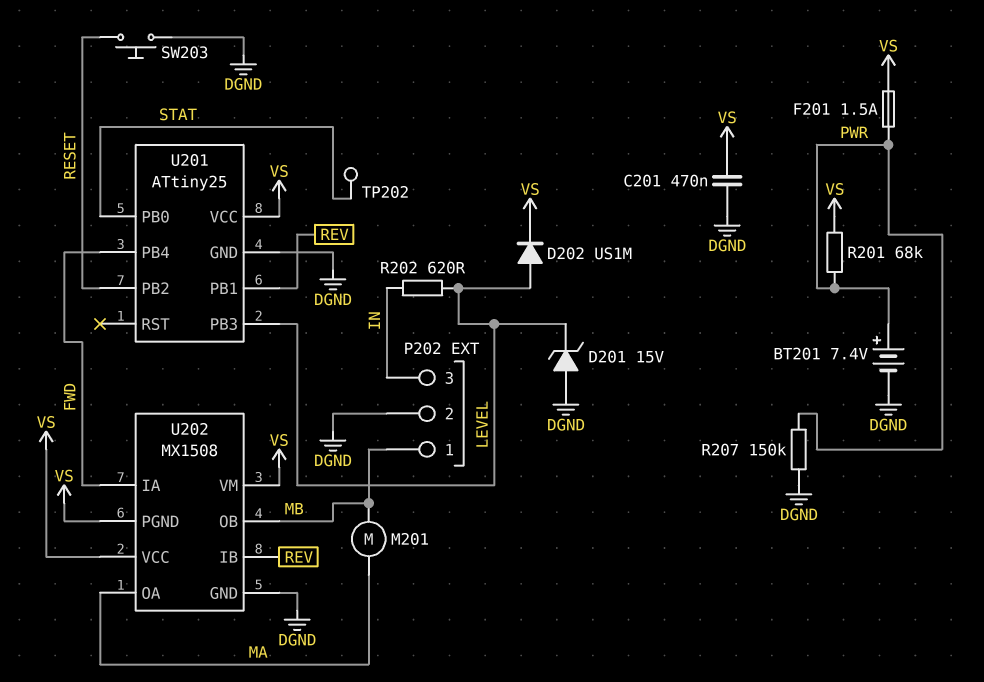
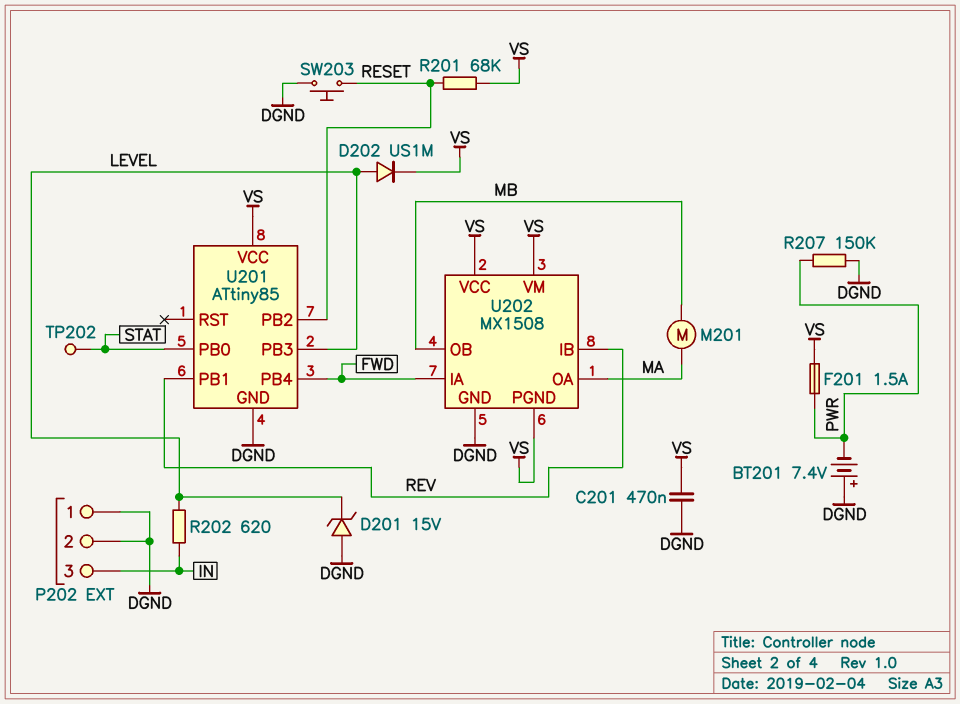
BT201: 7.4V (plus PWR, minus DGND) -> 7.4V (plus DGND, minus PWR)
P202 pin 1: MB -> DGND
R201: 68k (PWR, VS) -> 68k (RESET, VS)
U201: ATtiny25 -> ATtiny85

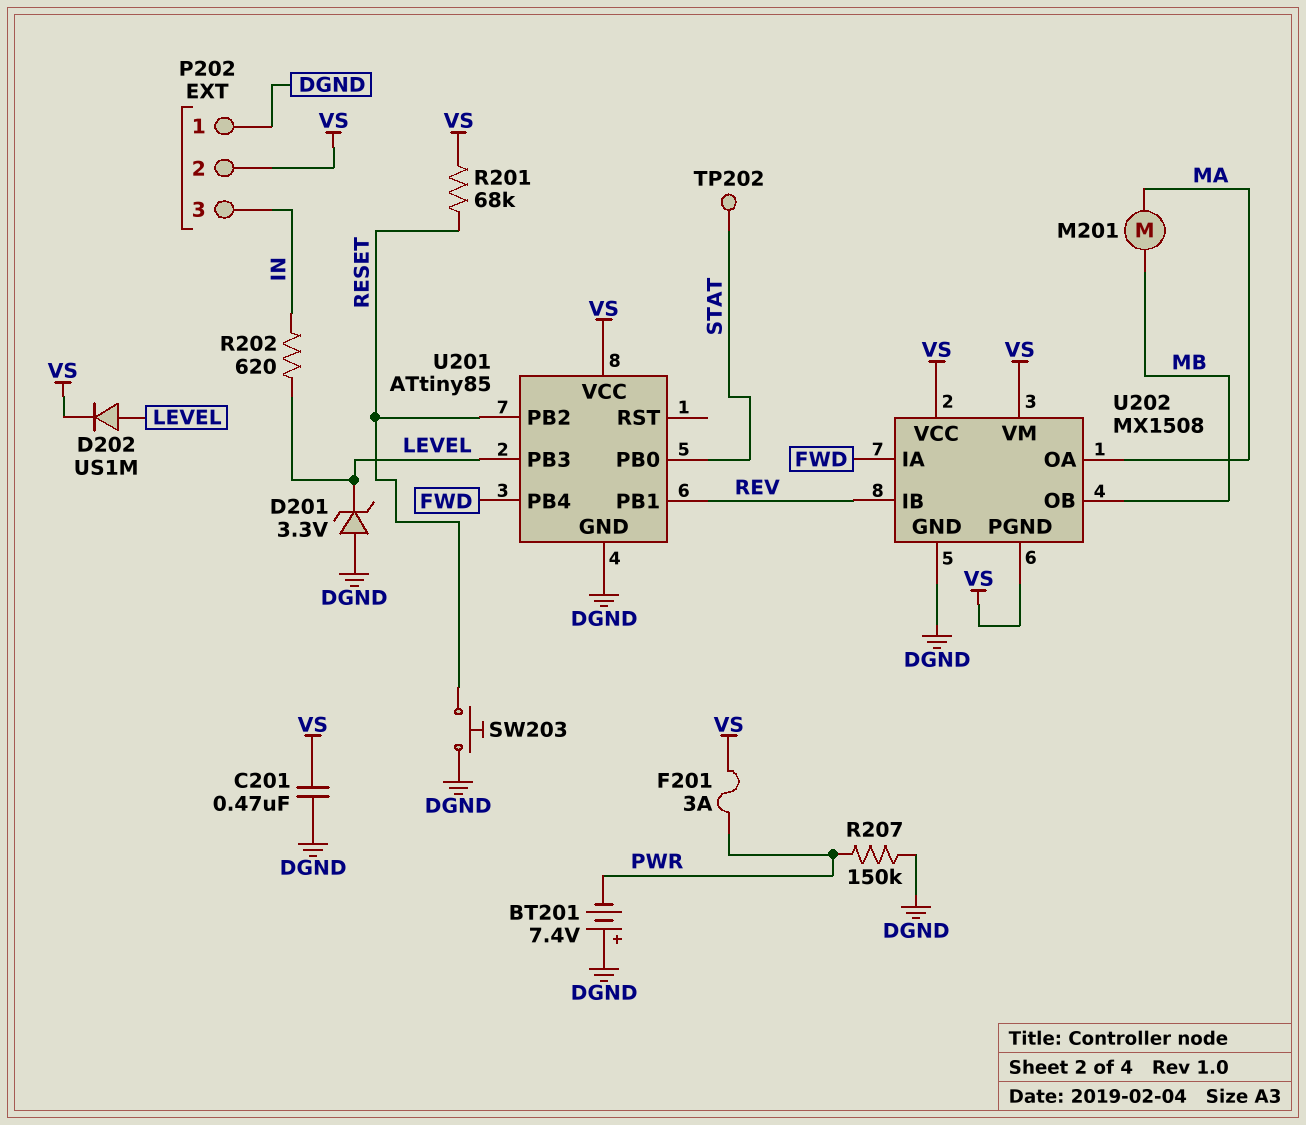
D201: zener 15V (A DGND, K LEVEL) -> zener 3.3V (A DGND, K LEVEL)
F201: 1.5A (PWR, VS) -> 3A (PWR, VS)
P202 pin 2: DGND -> VS

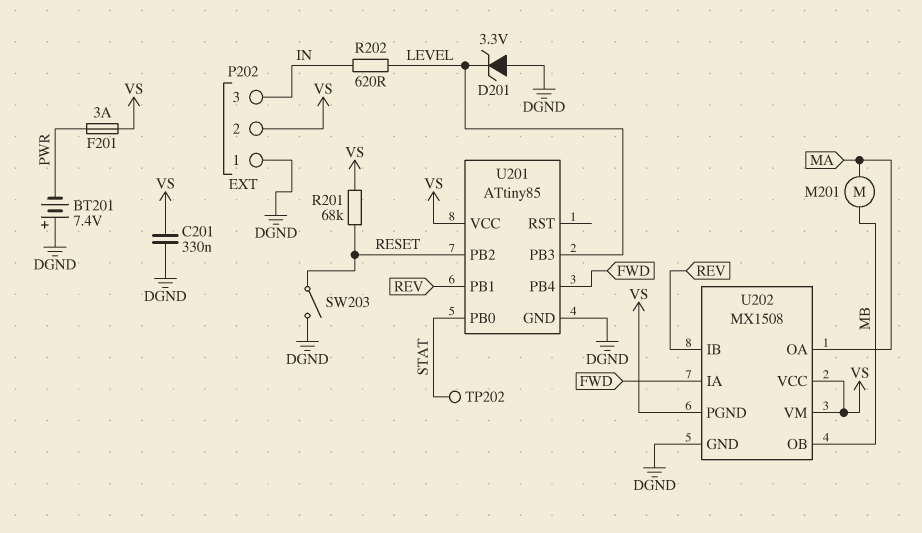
C201: 470nF (DGND, VS) -> 330nF (DGND, VS)
D202: diode US1M (A LEVEL, K VS) -> none
R207: 150k (DGND, PWR) -> none
SW203: button (DGND, RESET) -> switch (DGND, RESET)

